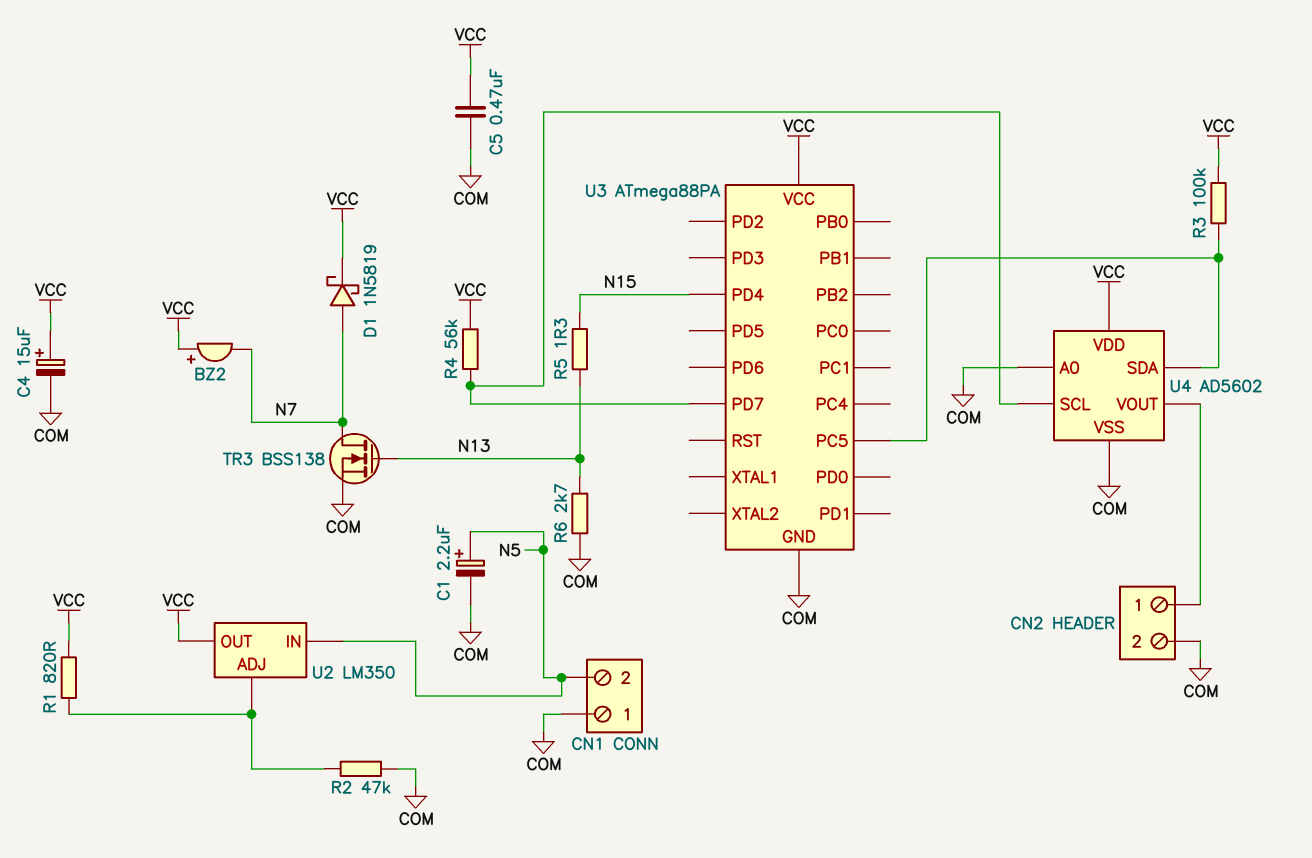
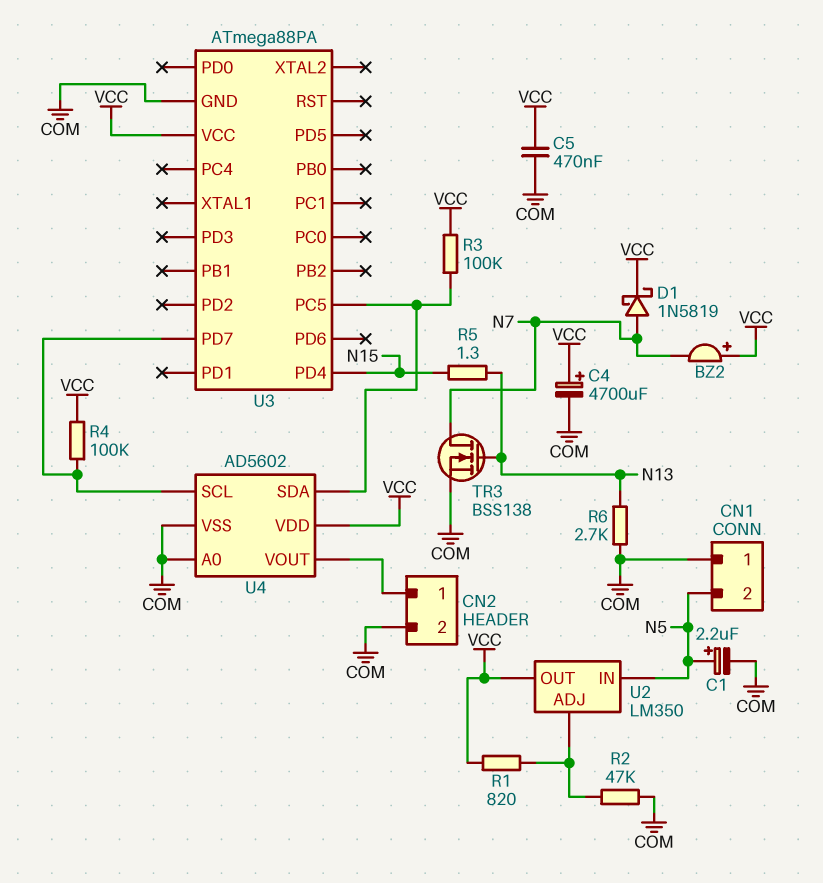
C4: 15uF (plus VCC, minus COM) -> 4700uF (plus VCC, minus COM)
R4: 56k (U3/PD7, VCC) -> 100k (U3/PD7, VCC)

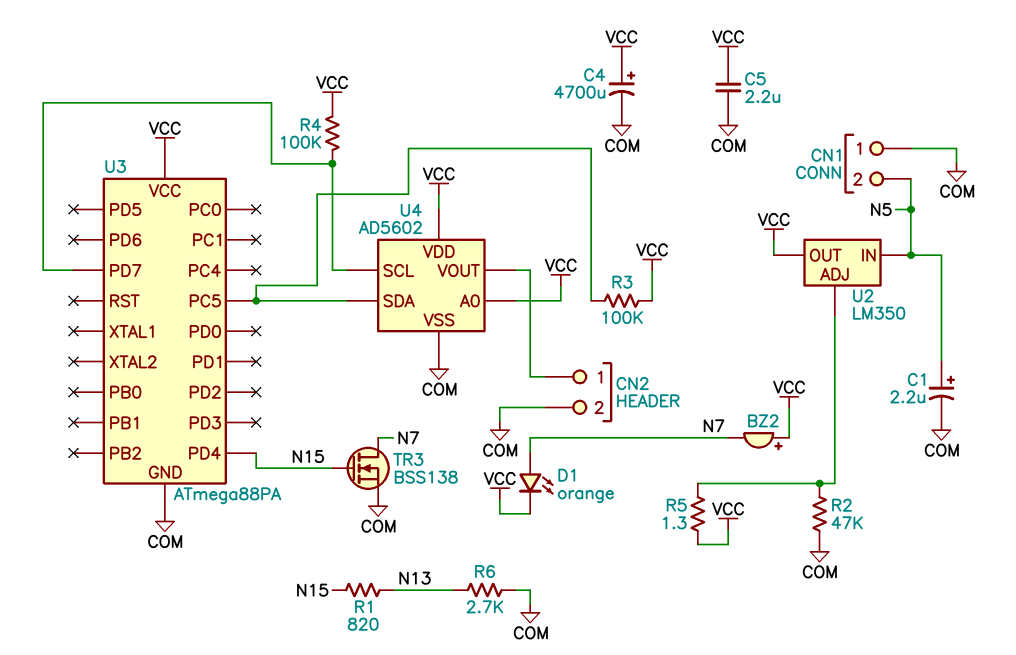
C5: 470nF (COM, VCC) -> 2.2uF (COM, VCC)
D1: schottky 1N5819 (A N7, K VCC) -> LED orange (A N7, K VCC)
R1: 820 (U2/ADJ, VCC) -> 820 (N13, N15)
R5: 1.3 (N13, N15) -> 1.3 (U2/ADJ, VCC)
TR3: NMOS BSS138 (G N13, D N7, S COM) -> NMOS BSS138 (G N15, D N7, S COM)
U4 pin A0: COM -> VCC

